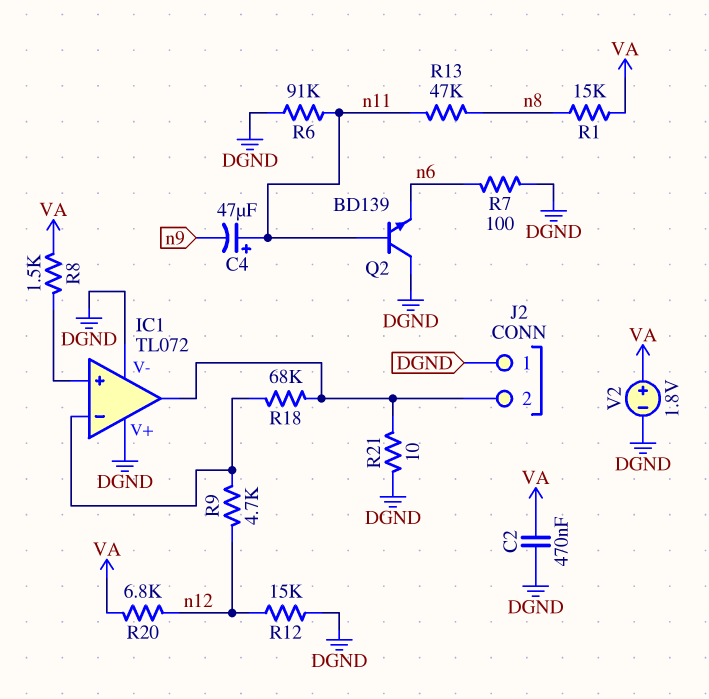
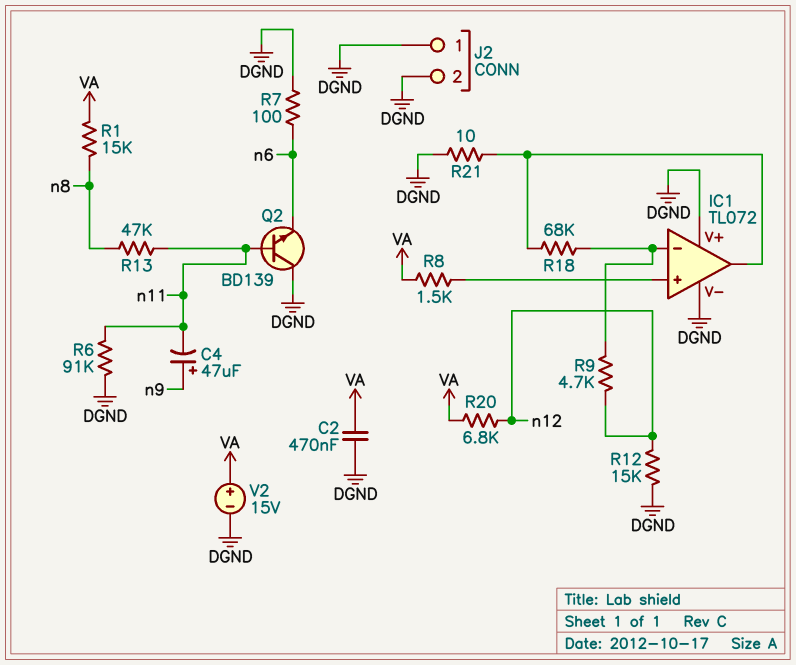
C4: 47uF (plus n11, minus n9) -> 47uF (plus n9, minus n11)
J2 pin 2: IC1/out -> DGND
V2: 1.8V (plus VA, minus DGND) -> 15V (plus VA, minus DGND)

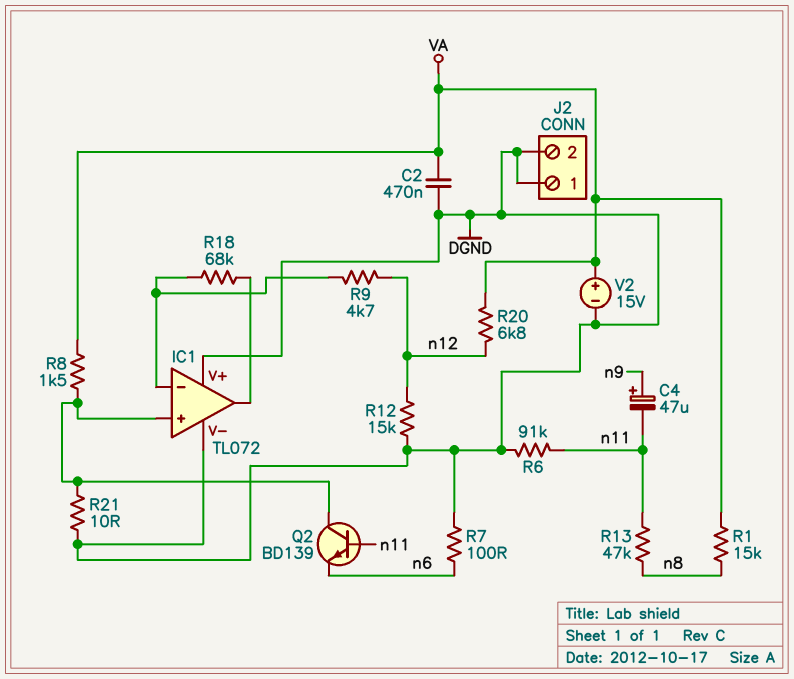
Q2: NPN BD139 (B n11, C DGND, E n6) -> NPN BD139 (B n11, C IC1/in+, E n6)
R21: 10 (DGND, IC1/out) -> 10 (DGND, IC1/in+)

